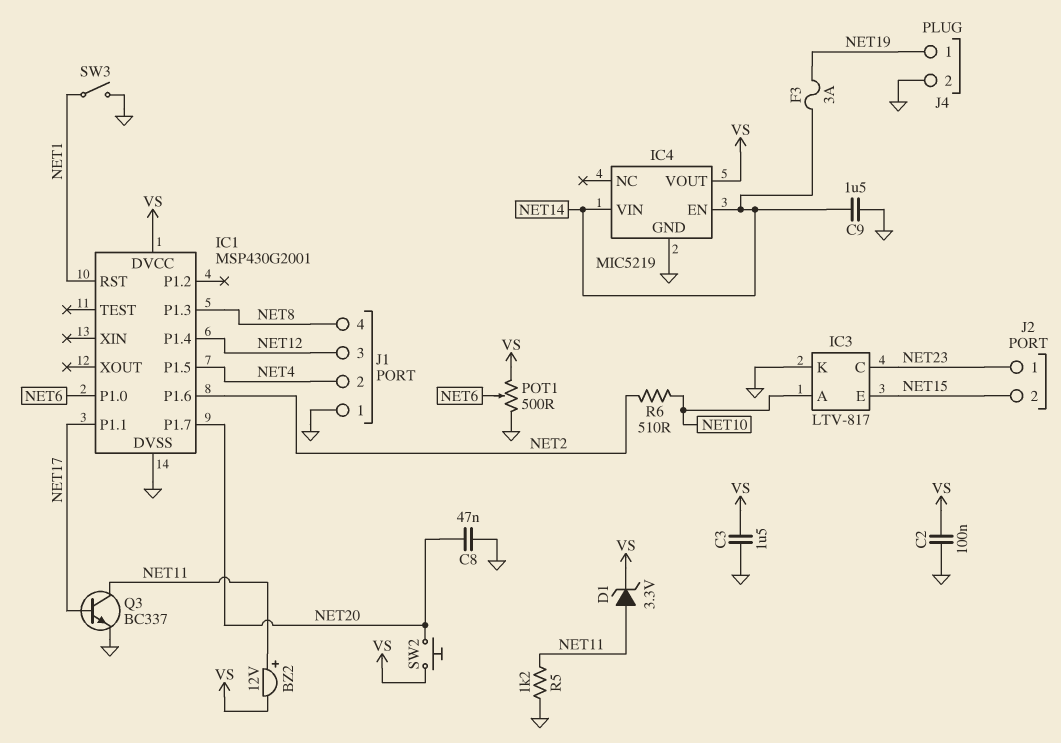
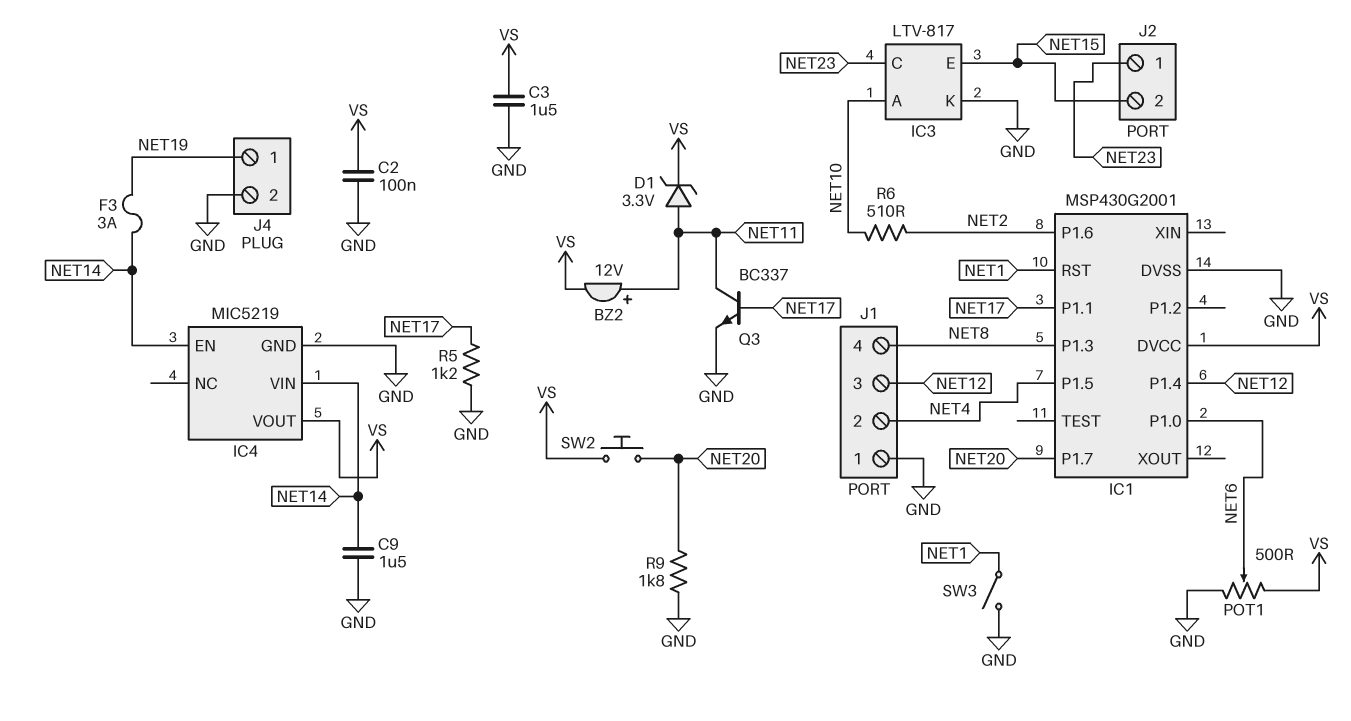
C8: 47nF (GND, NET20) -> none
R5: 1.2k (GND, NET11) -> 1.2k (GND, NET17)
R9: none -> 1.8k (GND, NET20)

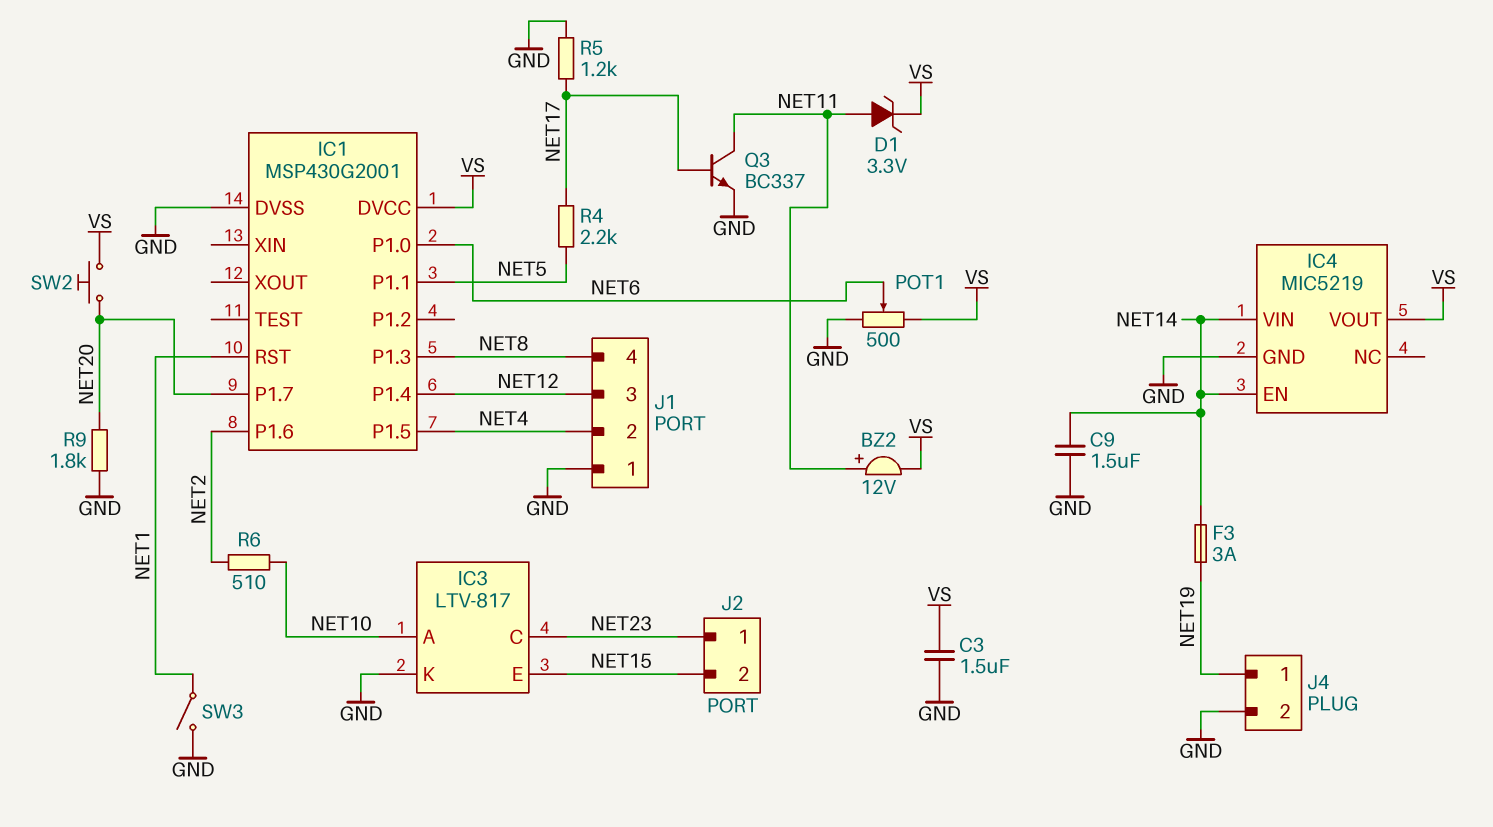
C2: 100nF (GND, VS) -> none
IC1 pin P1.1: NET17 -> NET5
R4: none -> 2.2k (NET5, NET17)

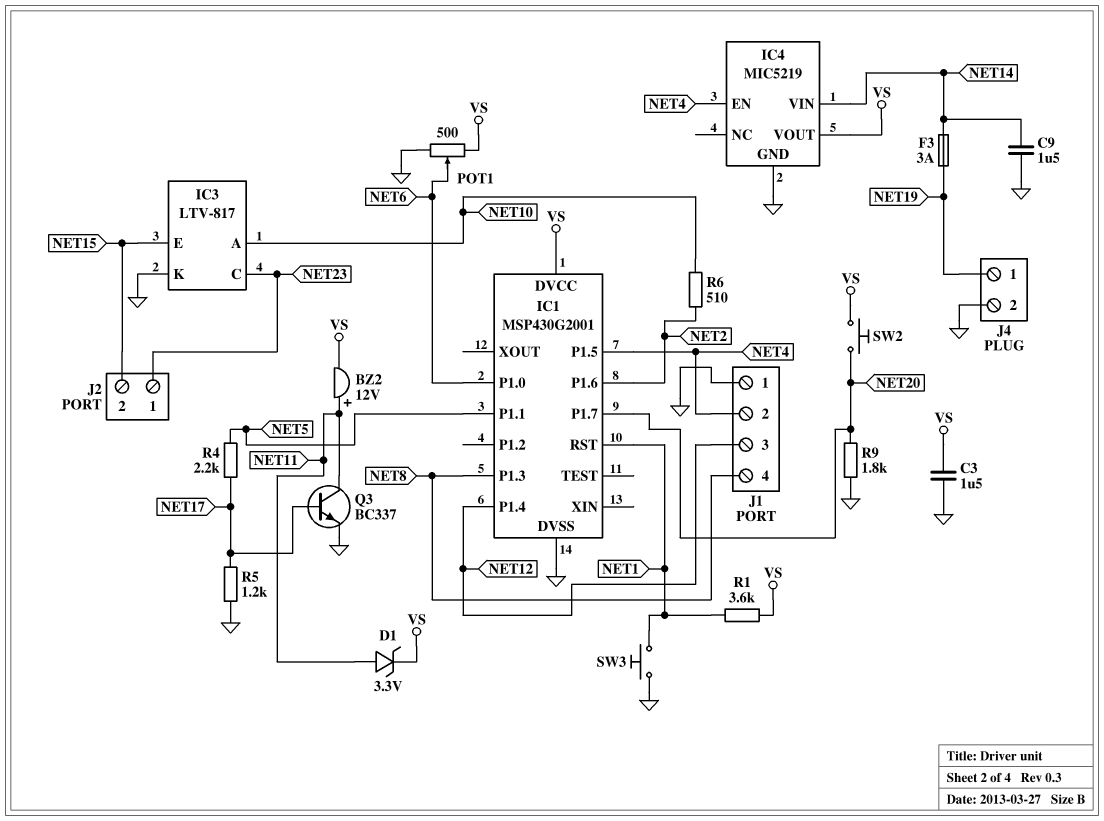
IC4 pin EN: NET14 -> NET4
R1: none -> 3.6k (NET1, VS)
SW3: switch (GND, NET1) -> button (GND, NET1)

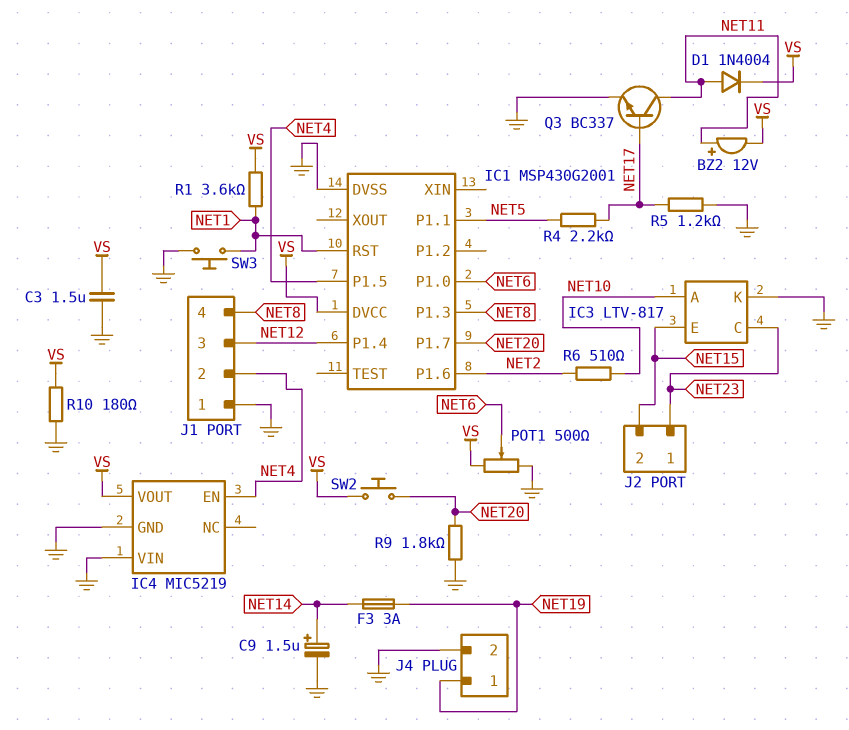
C9: 1.5uF (GND, NET14) -> 1.5uF (plus NET14, minus GND)
D1: zener 3.3V (A NET11, K VS) -> diode 1N4004 (A NET11, K VS)
IC4 pin VIN: NET14 -> GND
R10: none -> 180 (GND, VS)

